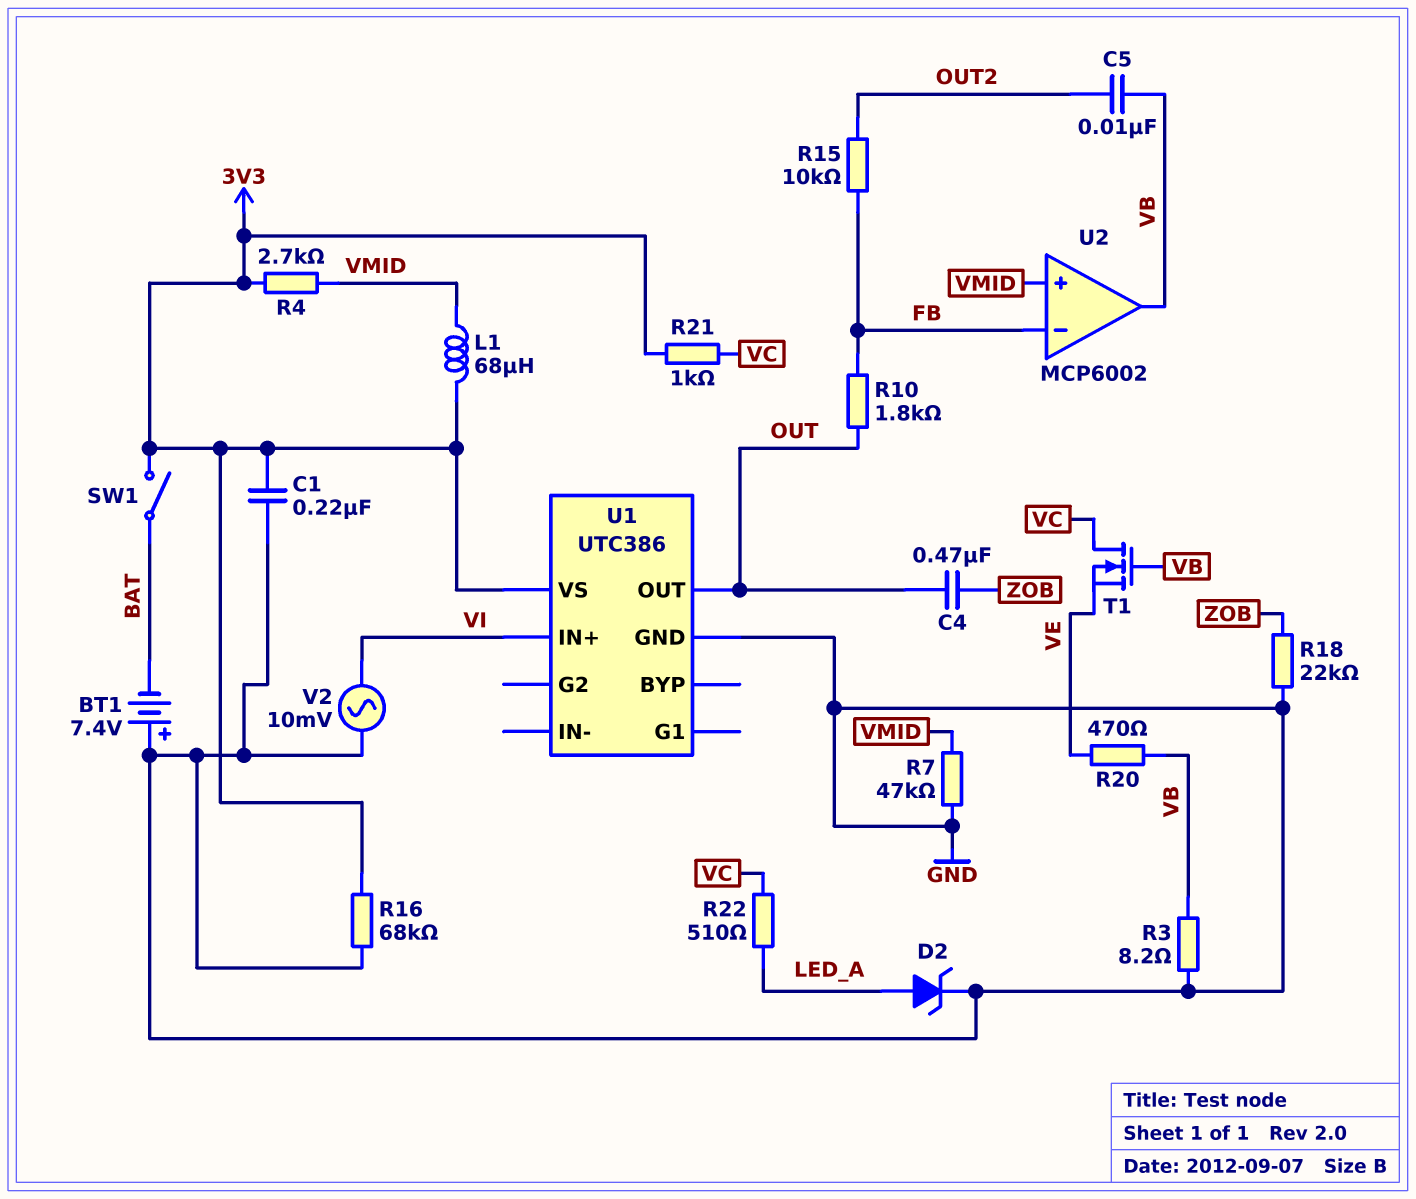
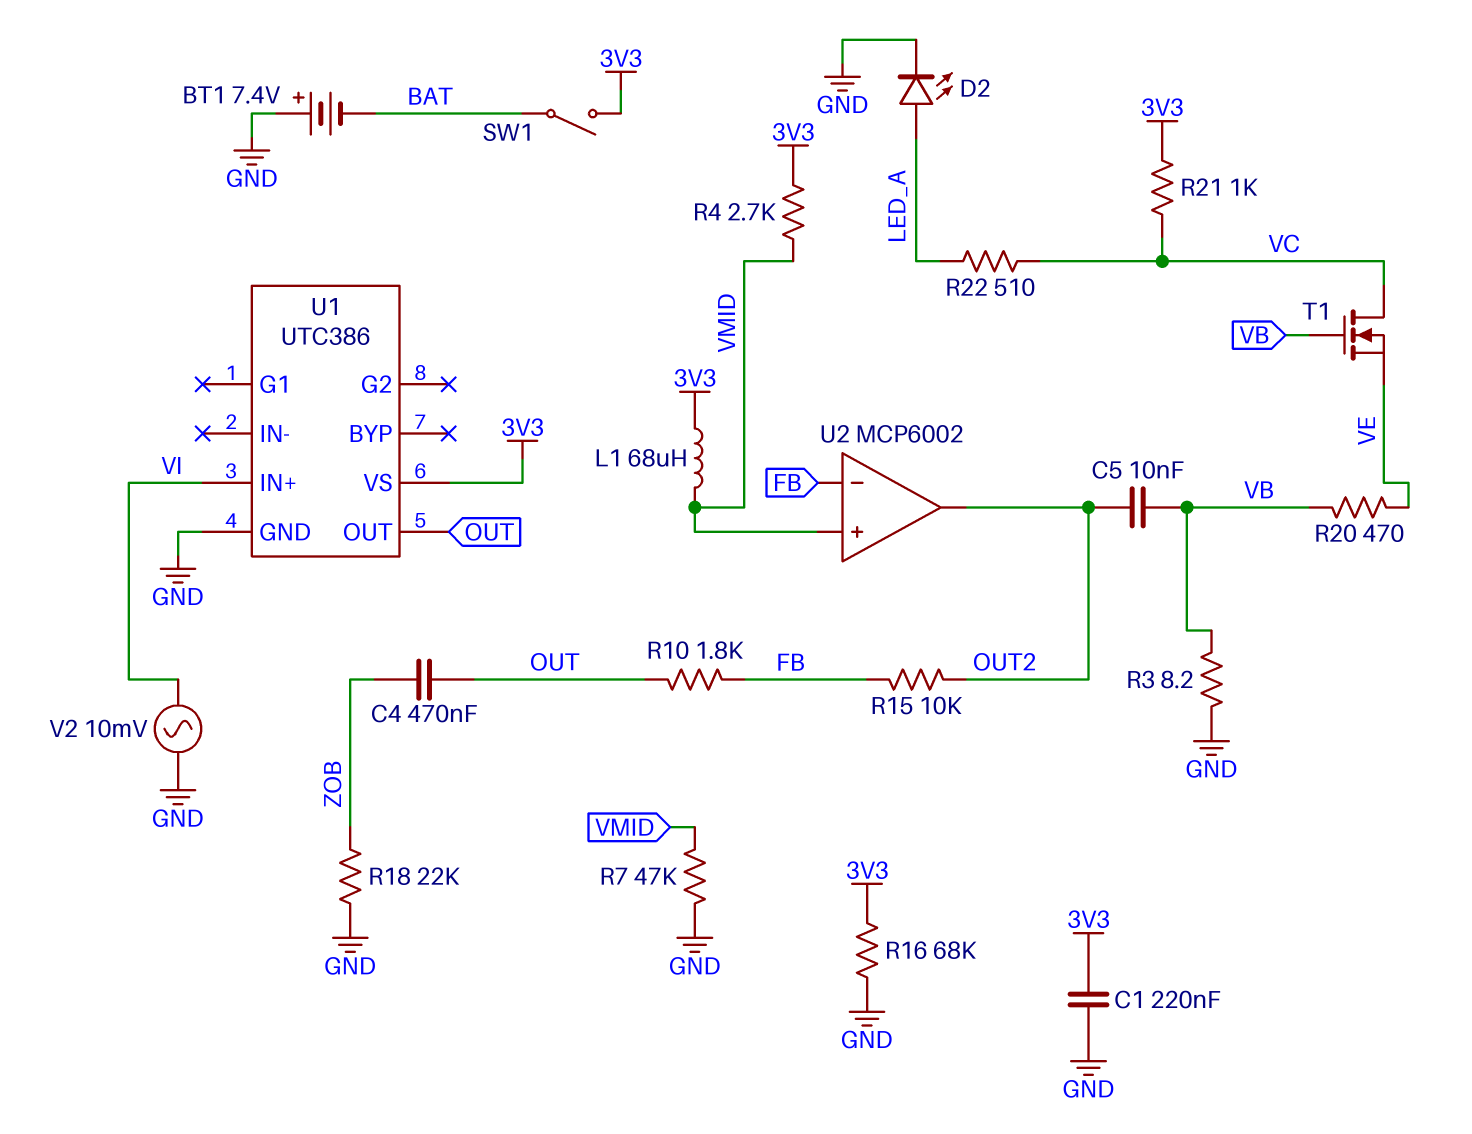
D2: zener (A LED_A, K GND) -> LED (A LED_A, K GND)
U2 pin out: VB -> OUT2

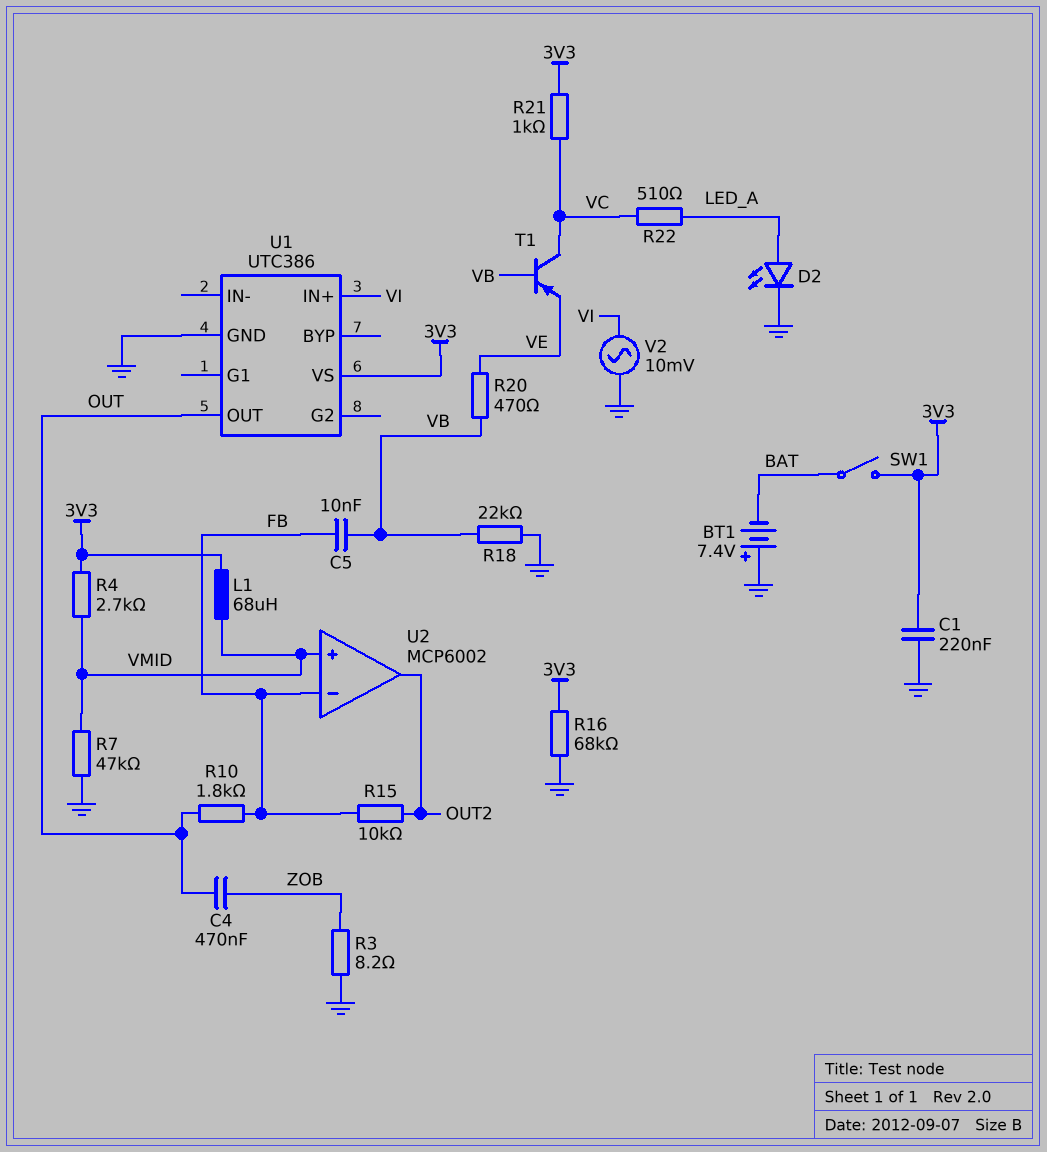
C5: 10nF (OUT2, VB) -> 10nF (FB, VB)
R3: 8.2 (GND, VB) -> 8.2 (GND, ZOB)
R18: 22k (GND, ZOB) -> 22k (GND, VB)
T1: NMOS (G VB, D VC, S VE) -> PNP (B VB, C VC, E VE)

